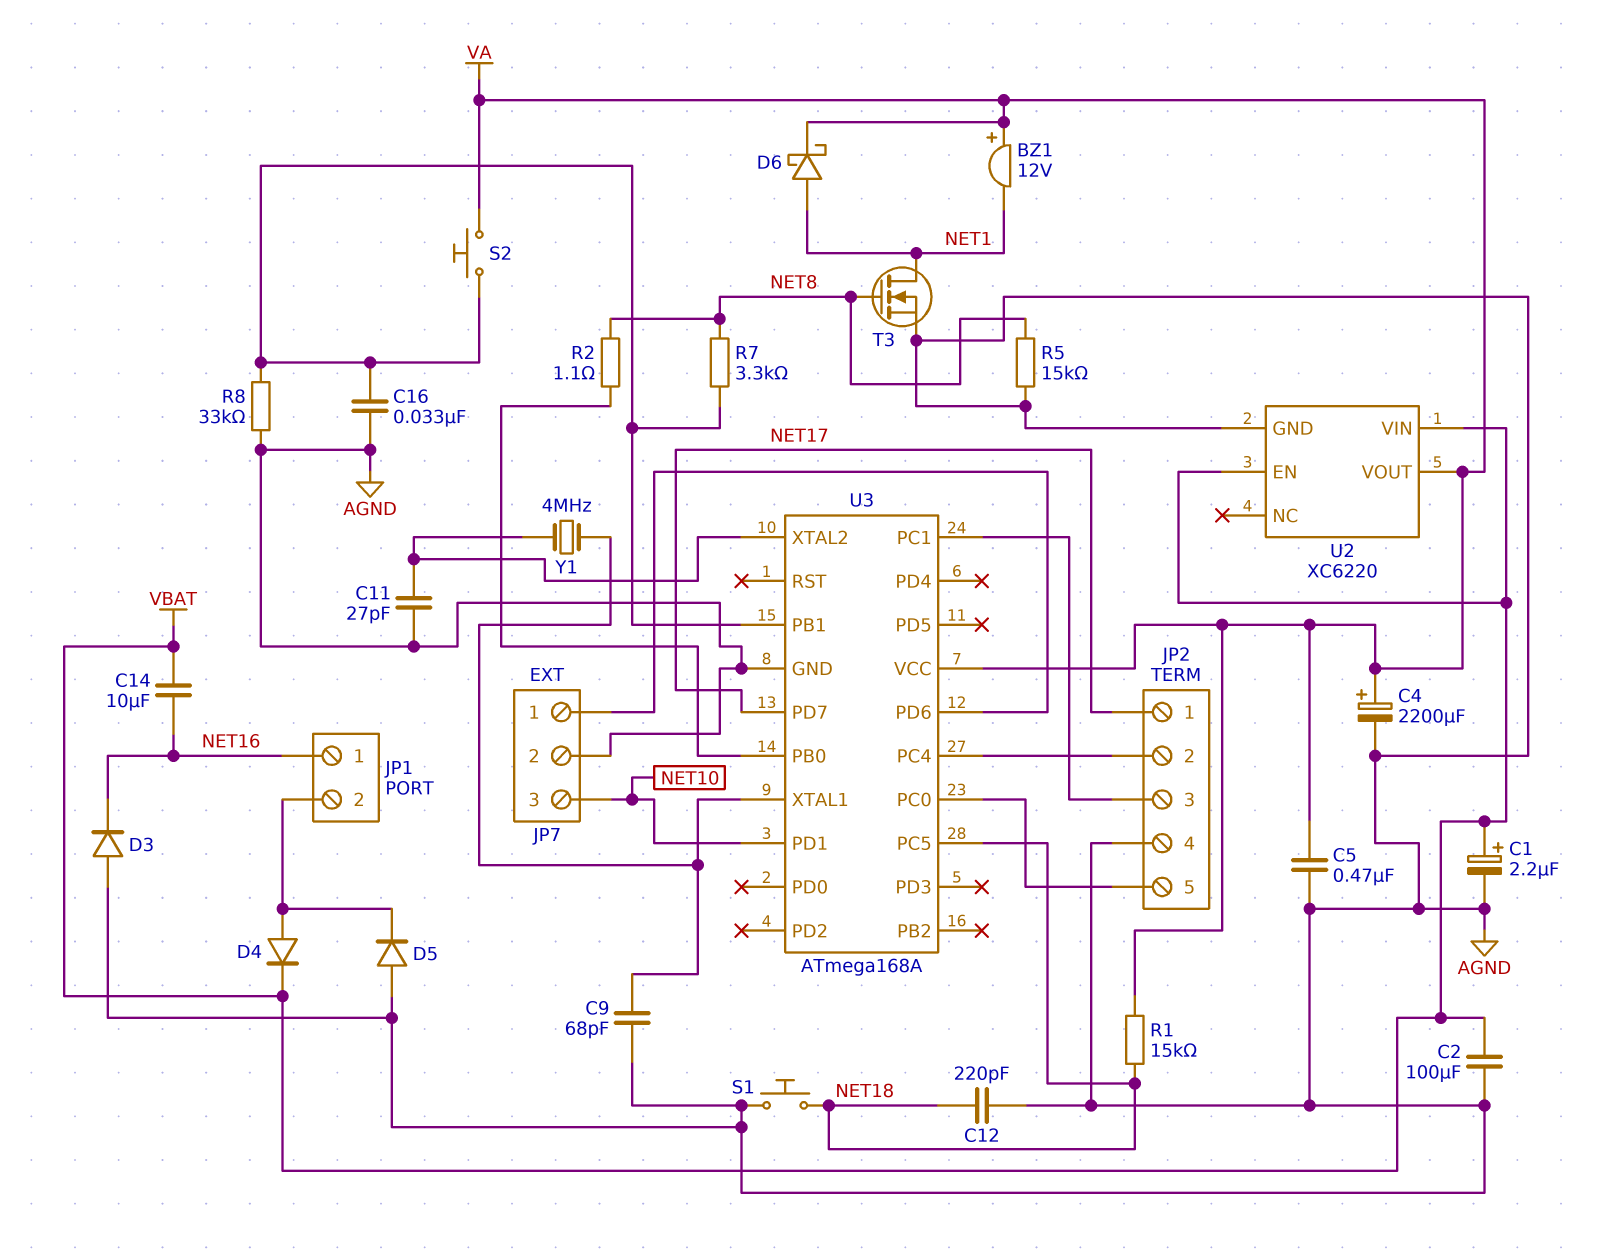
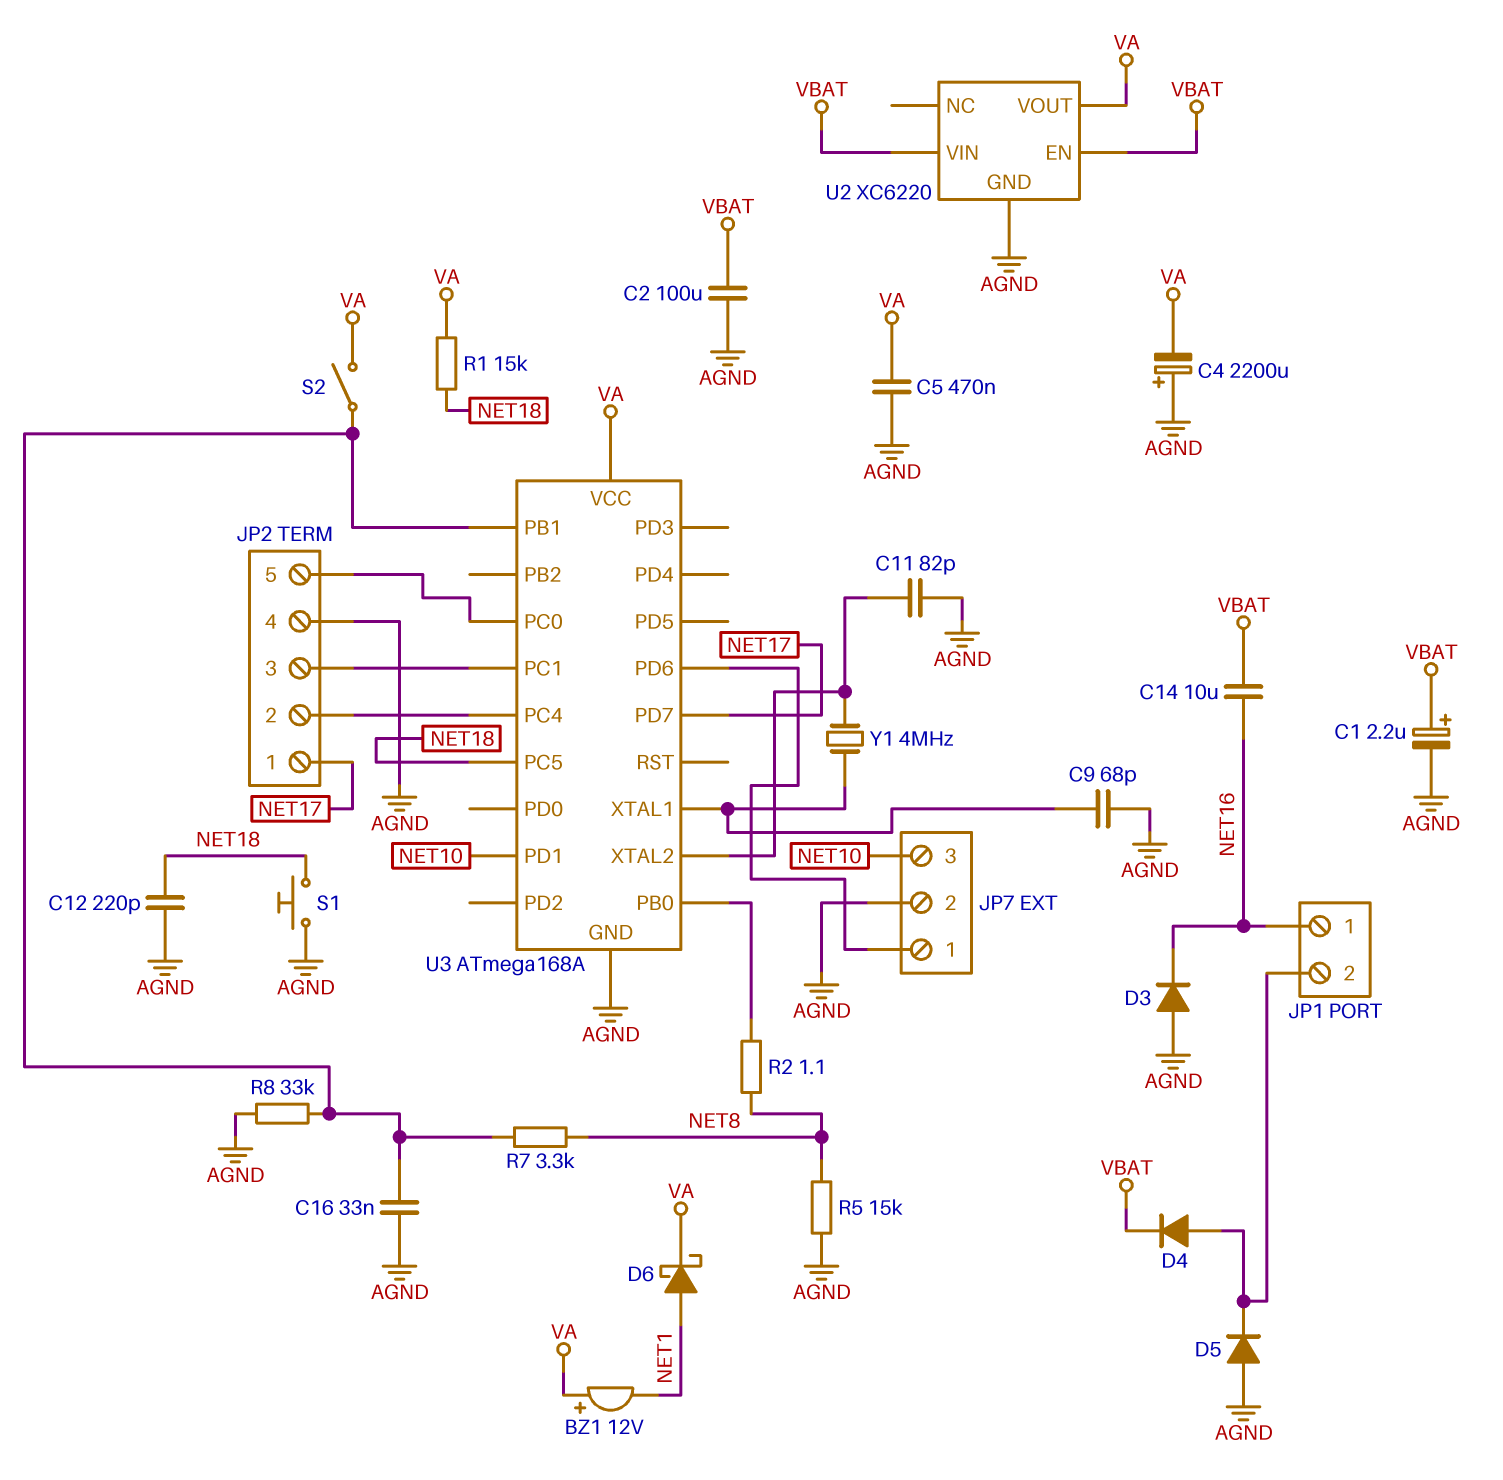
C4: 2200uF (plus VA, minus AGND) -> 2200uF (plus AGND, minus VA)
C11: 27pF (AGND, U3/XTAL2) -> 82pF (AGND, U3/XTAL2)
S2: button (U3/PB1, VA) -> switch (U3/PB1, VA)
T3: NMOS (G NET8, D NET1, S AGND) -> none

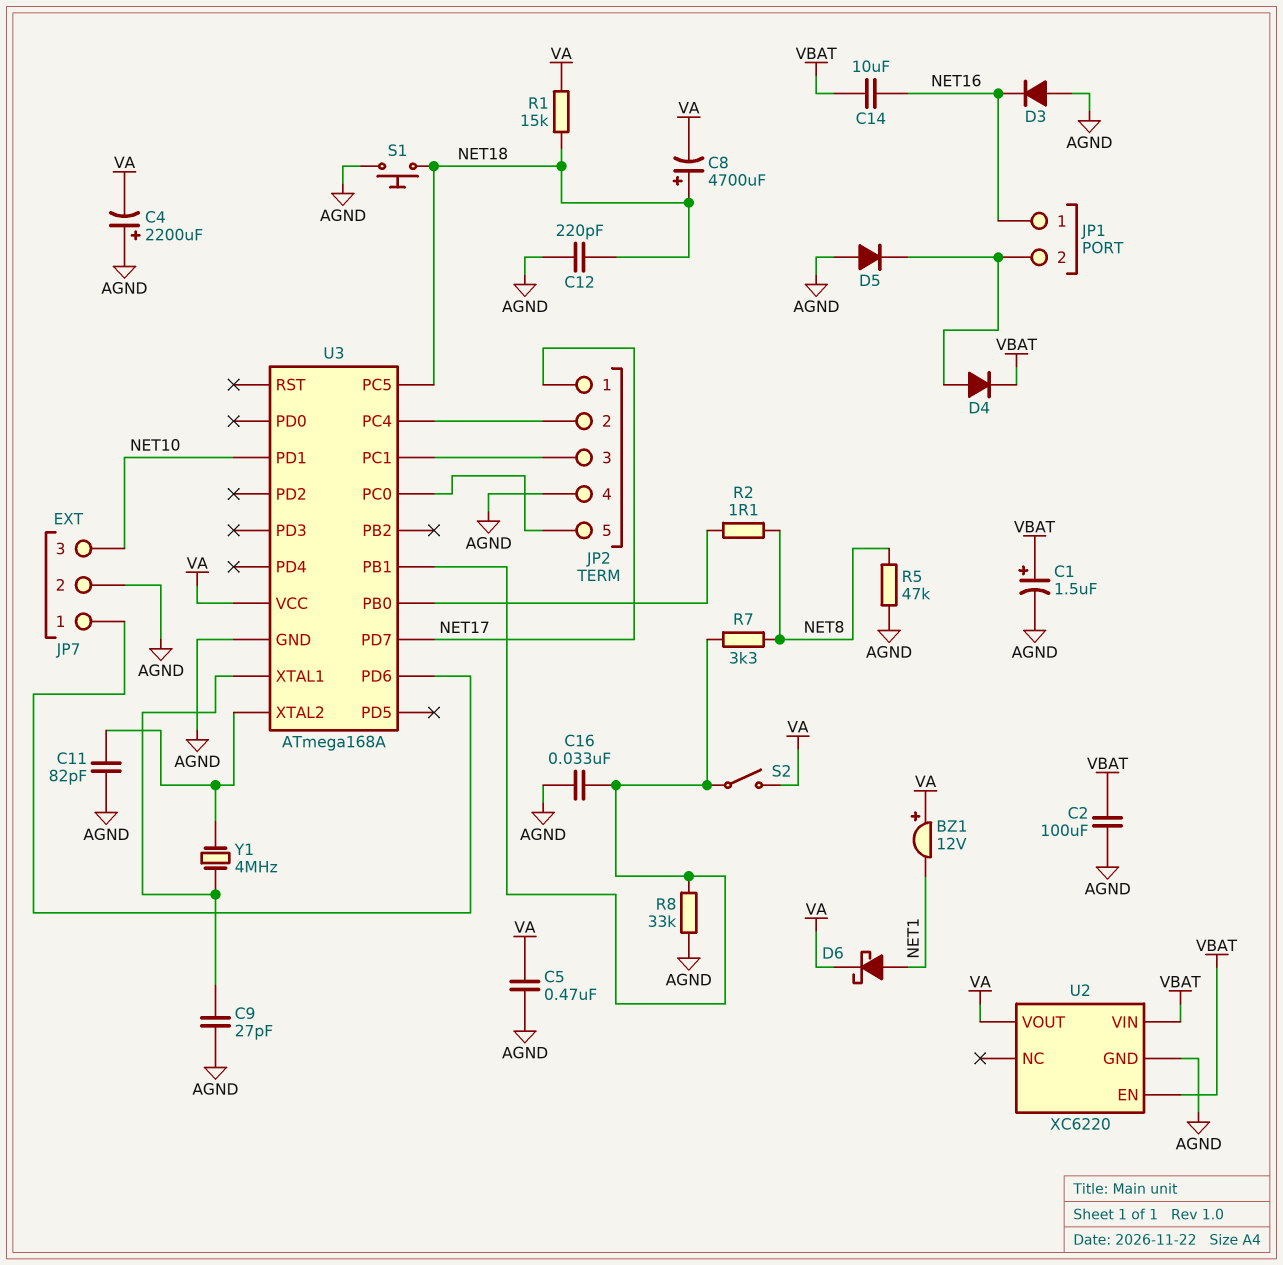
C1: 2.2uF (plus VBAT, minus AGND) -> 1.5uF (plus VBAT, minus AGND)
C8: none -> 4700uF (plus NET18, minus VA)
C9: 68pF (AGND, U3/XTAL1) -> 27pF (AGND, U3/XTAL1)
R5: 15k (AGND, NET8) -> 47k (AGND, NET8)

